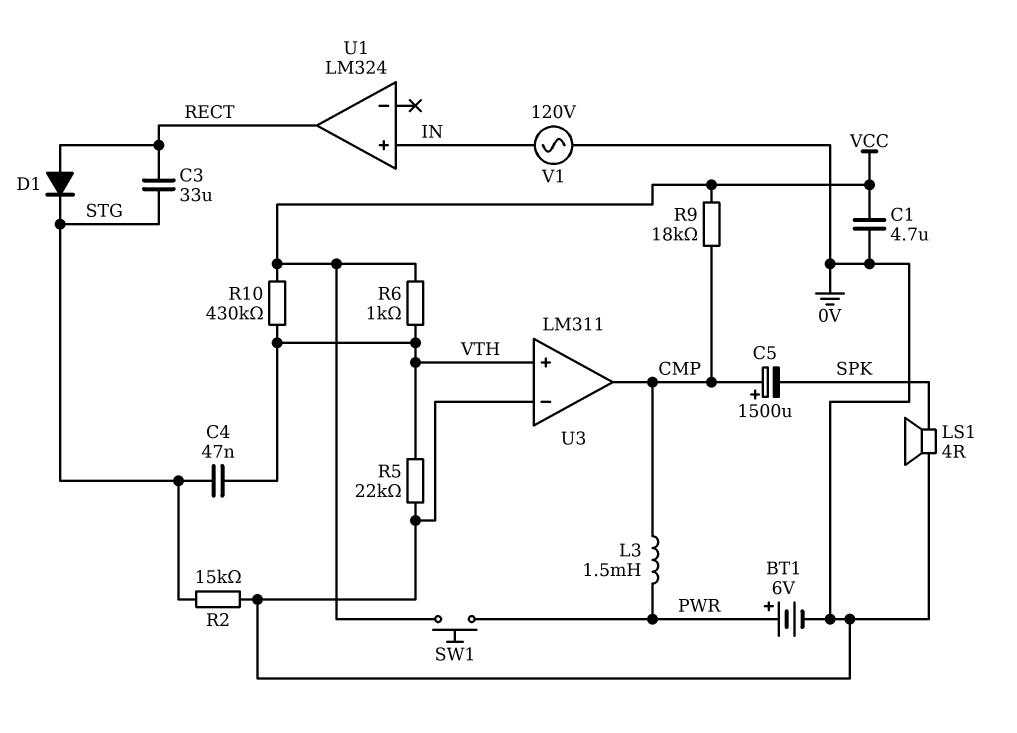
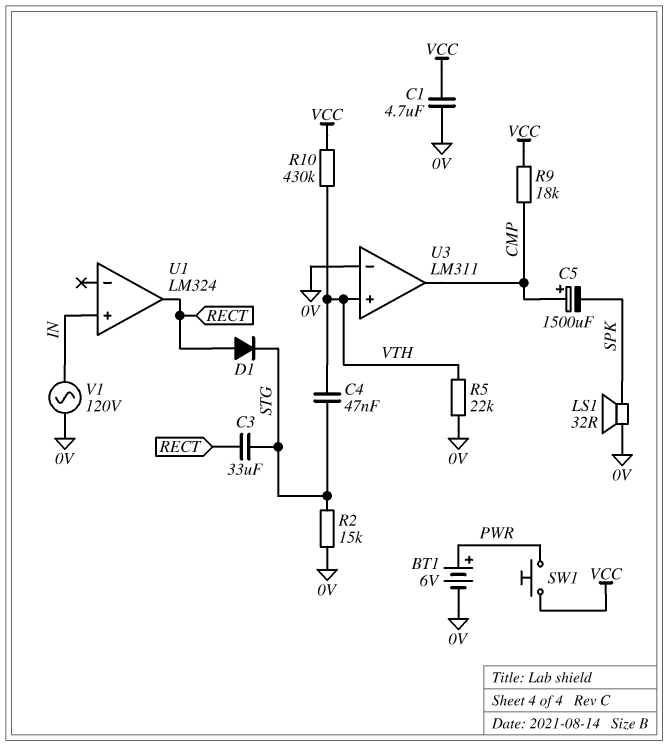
L3: 1.5mH (CMP, PWR) -> none
LS1: speaker 4R (0V, SPK) -> speaker 32R (0V, SPK)
R6: 1k (VCC, VTH) -> none

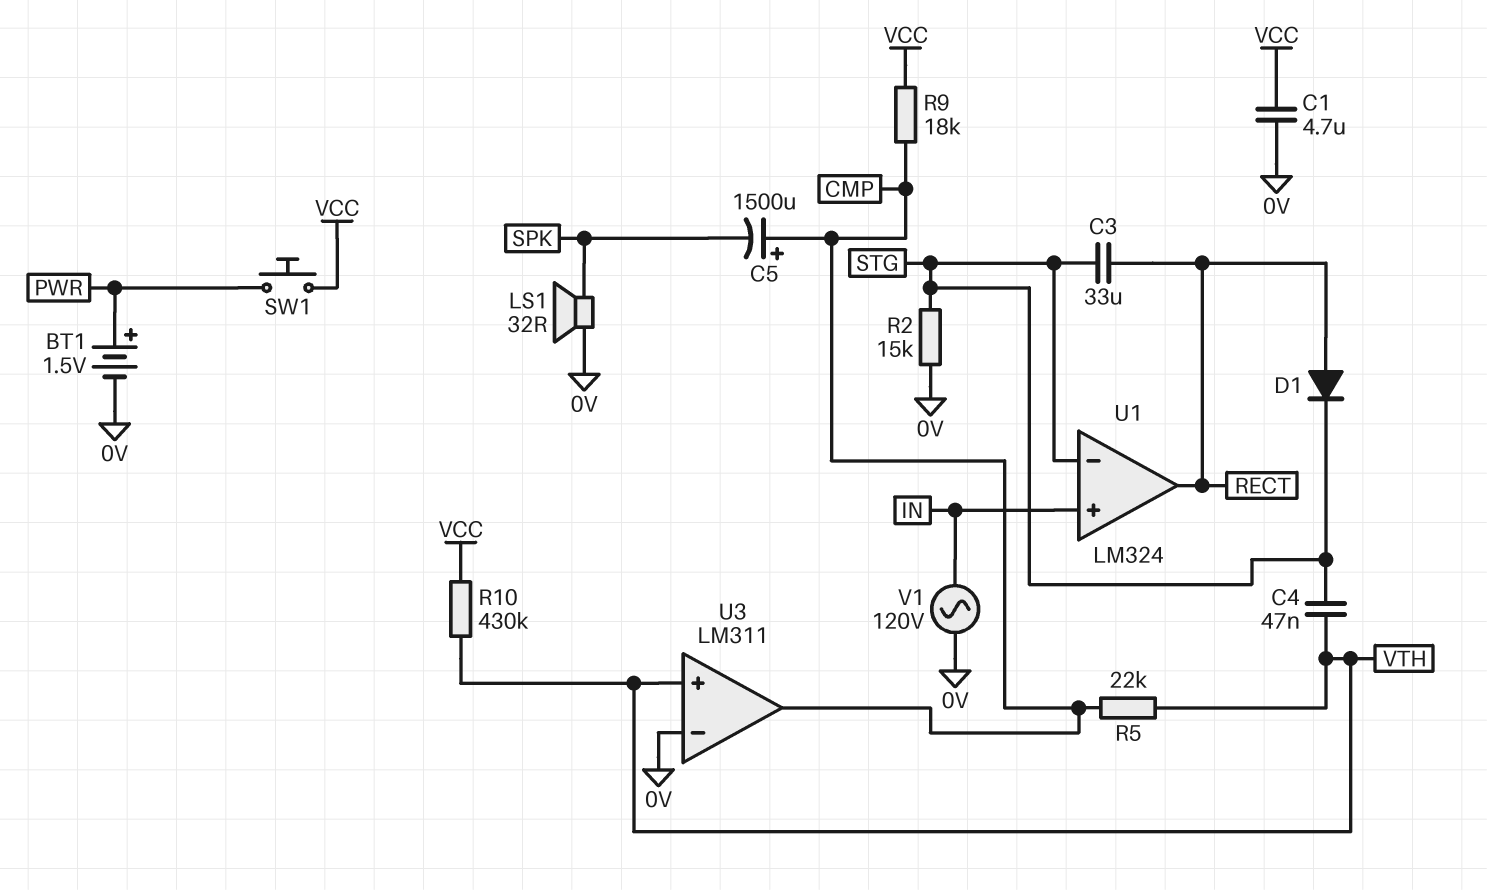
BT1: 6V (plus PWR, minus 0V) -> 1.5V (plus PWR, minus 0V)
R5: 22k (0V, VTH) -> 22k (CMP, VTH)
U1 pin in-: none -> STG

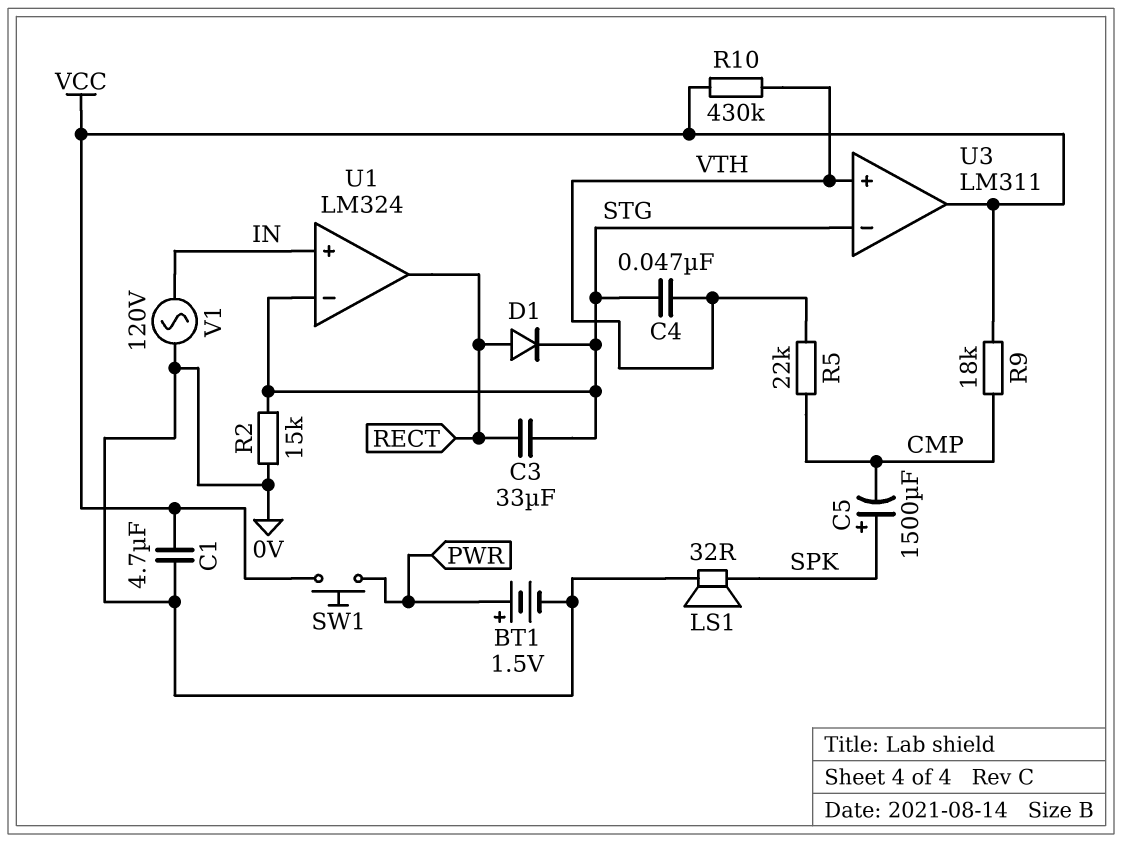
C5: 1500uF (plus CMP, minus SPK) -> 1500uF (plus SPK, minus CMP)
U3 pin in-: 0V -> STG
U3 pin out: CMP -> VCC

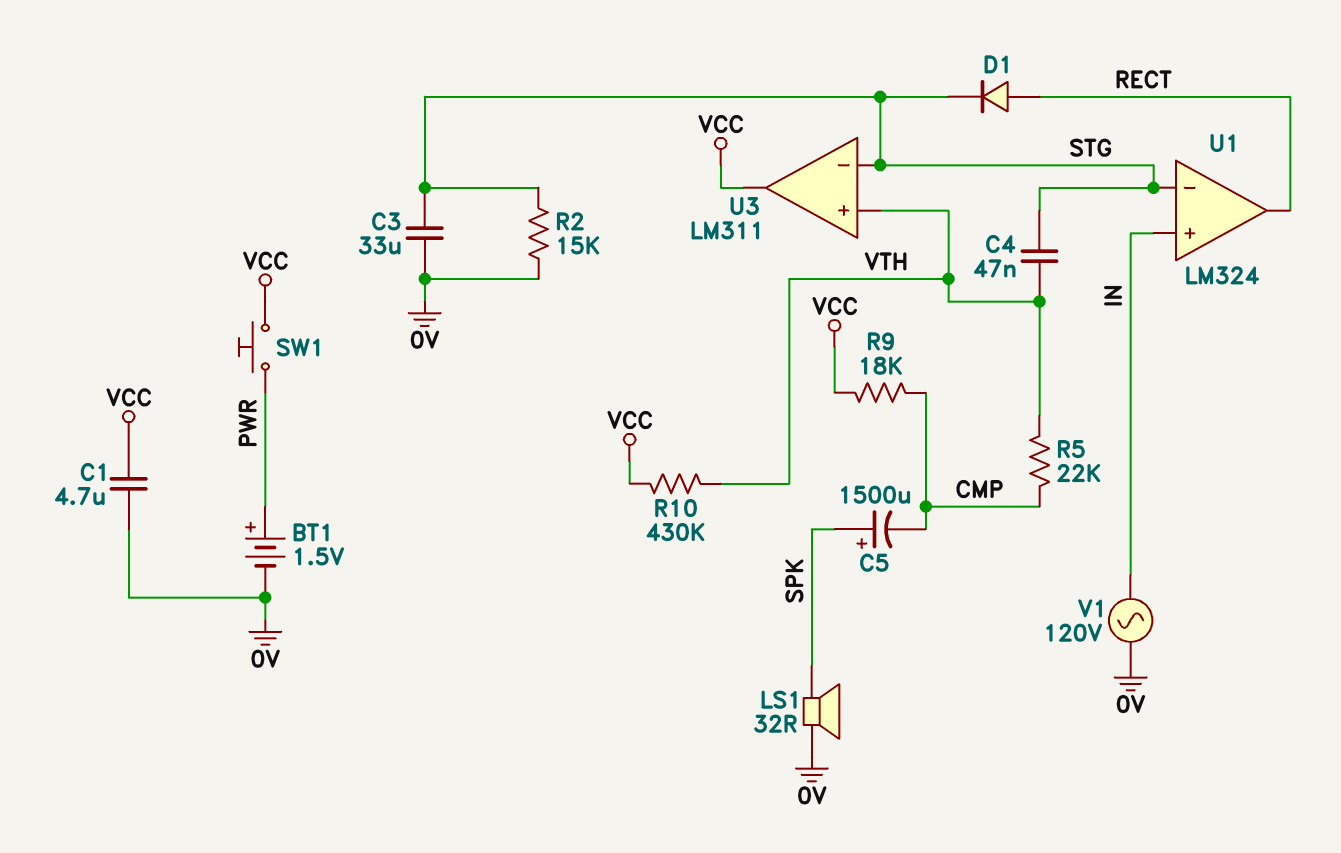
C3: 33uF (RECT, STG) -> 33uF (0V, STG)

